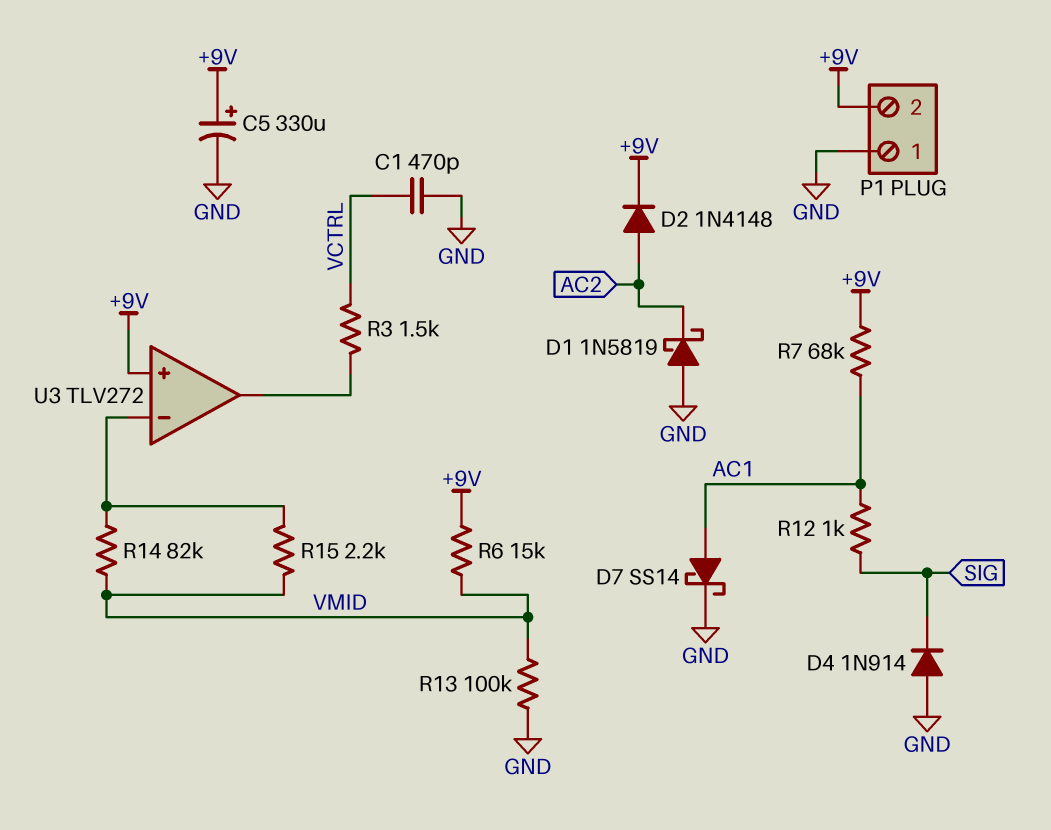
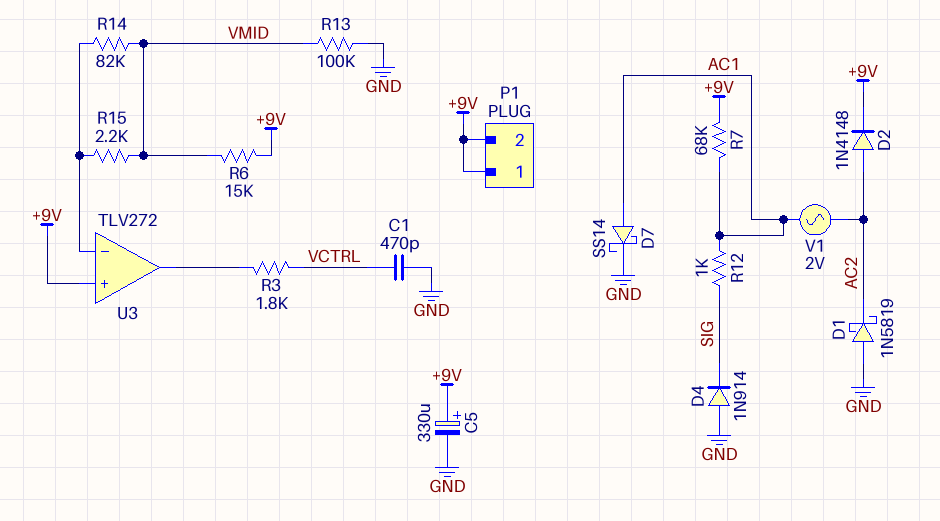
P1 pin 1: GND -> +9V
R3: 1.5k (U3/out, VCTRL) -> 1.8k (U3/out, VCTRL)
V1: none -> AC 2V (AC1, AC2)

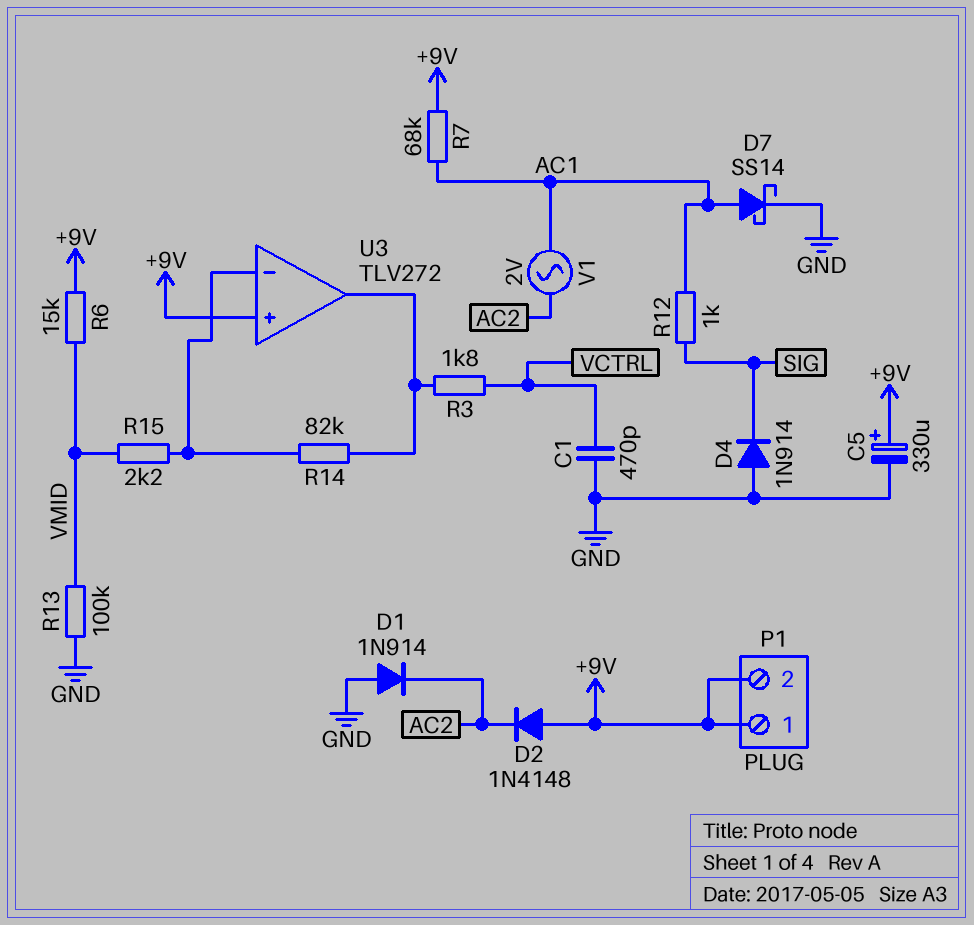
D1: schottky 1N5819 (A GND, K AC2) -> diode 1N914 (A GND, K AC2)
D2: diode 1N4148 (A AC2, K +9V) -> diode 1N4148 (A +9V, K AC2)
R14: 82k (U3/in-, VMID) -> 82k (U3/in-, U3/out)

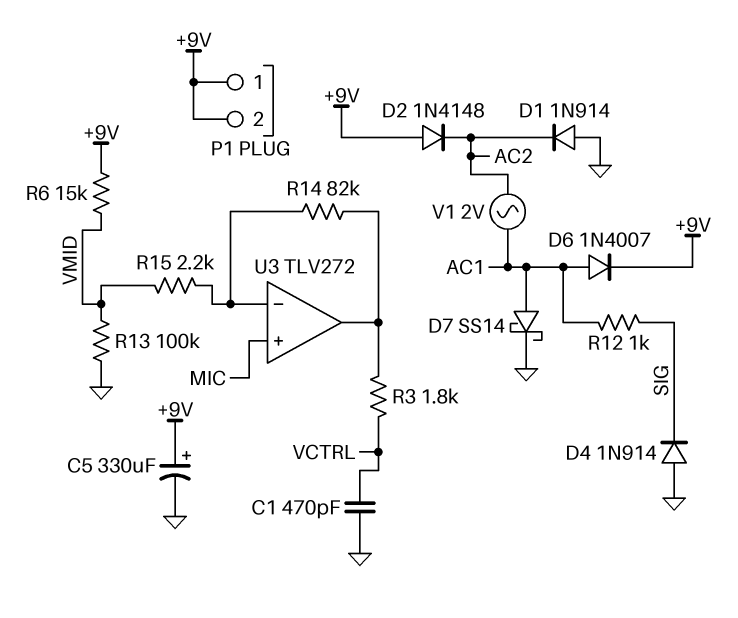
D6: none -> diode 1N4007 (A AC1, K +9V)
R7: 68k (+9V, AC1) -> none
U3 pin in+: +9V -> MIC

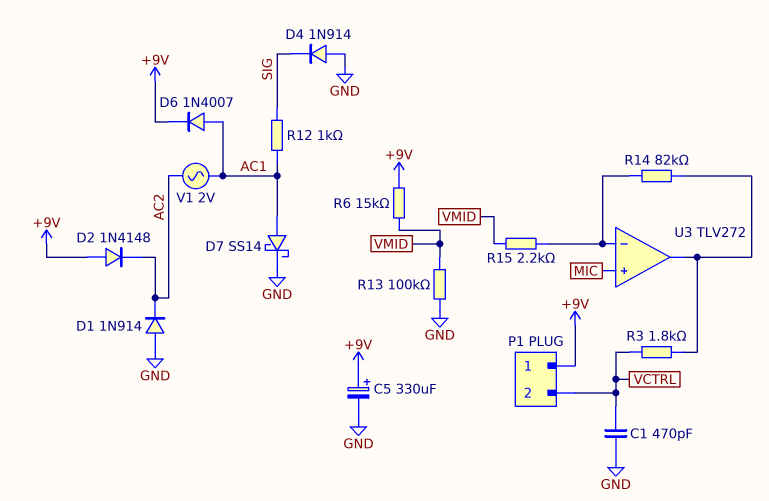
P1 pin 2: +9V -> VCTRL

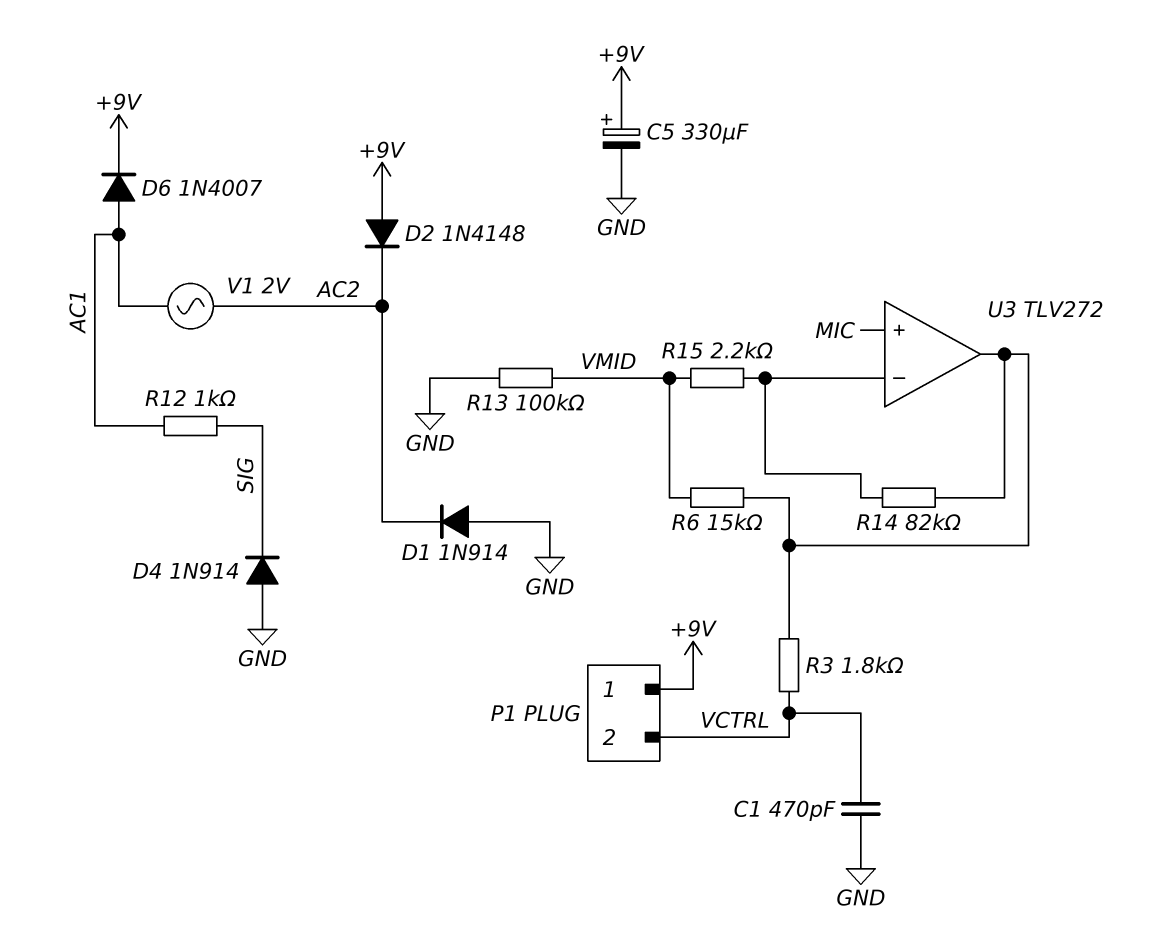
D7: schottky SS14 (A AC1, K GND) -> none
R6: 15k (+9V, VMID) -> 15k (U3/out, VMID)

